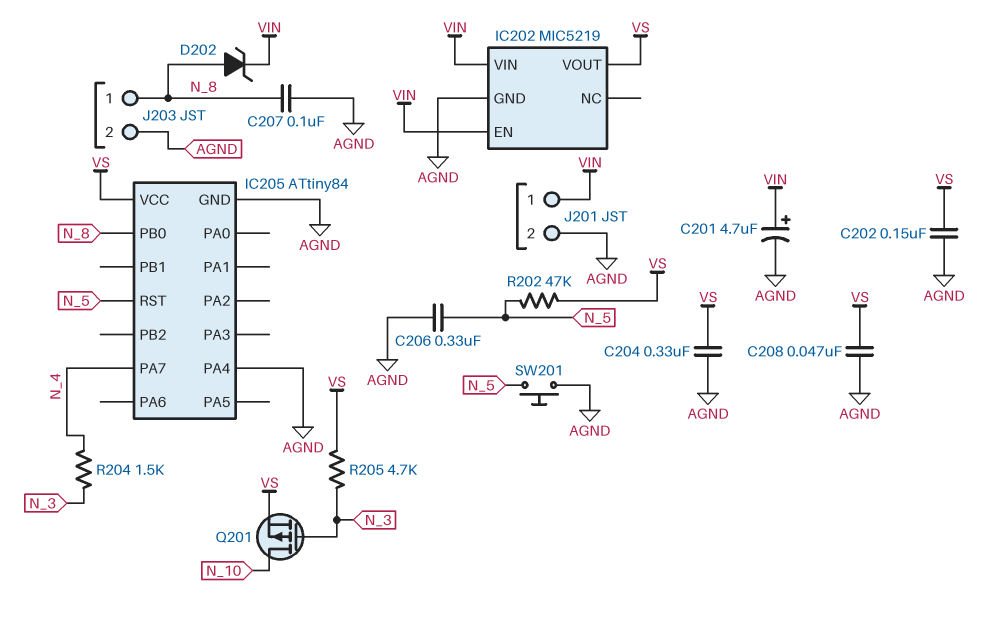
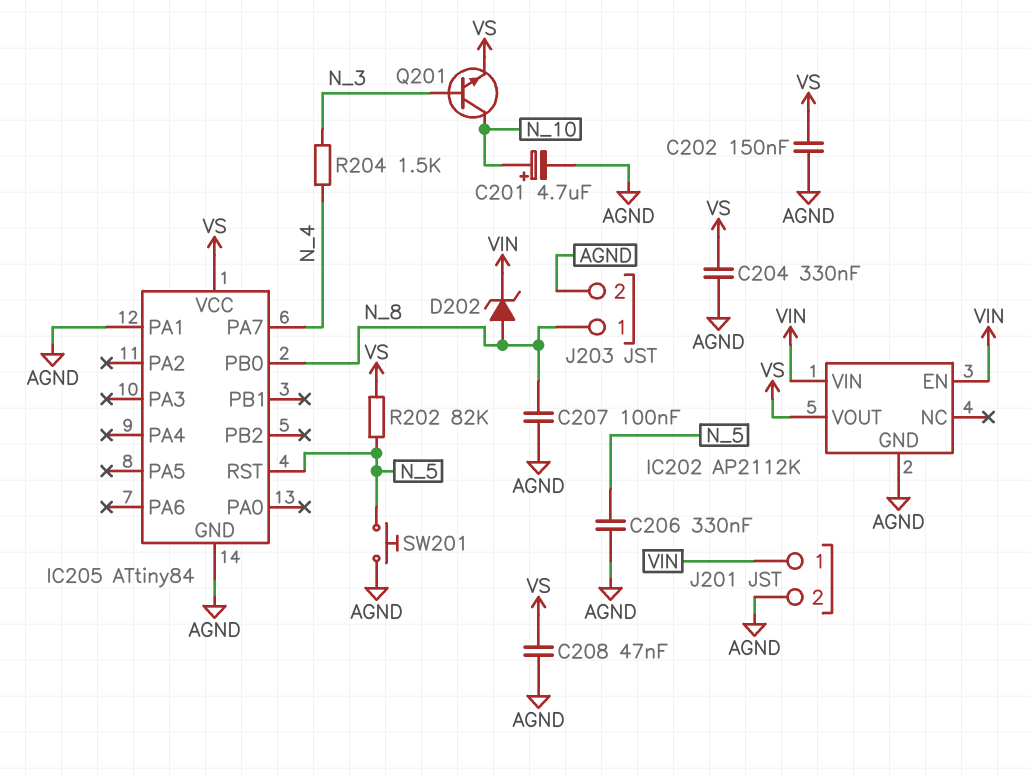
C201: 4.7uF (plus VIN, minus AGND) -> 4.7uF (plus N_10, minus AGND)
IC202: MIC5219 -> AP2112K
IC205 pin PA1: none -> AGND
IC205 pin PA4: AGND -> none
Q201: PMOS (G N_3, D N_10, S VS) -> NPN (B N_3, C N_10, E VS)
R202: 47k (N_5, VS) -> 82k (N_5, VS)
R205: 4.7k (N_3, VS) -> none

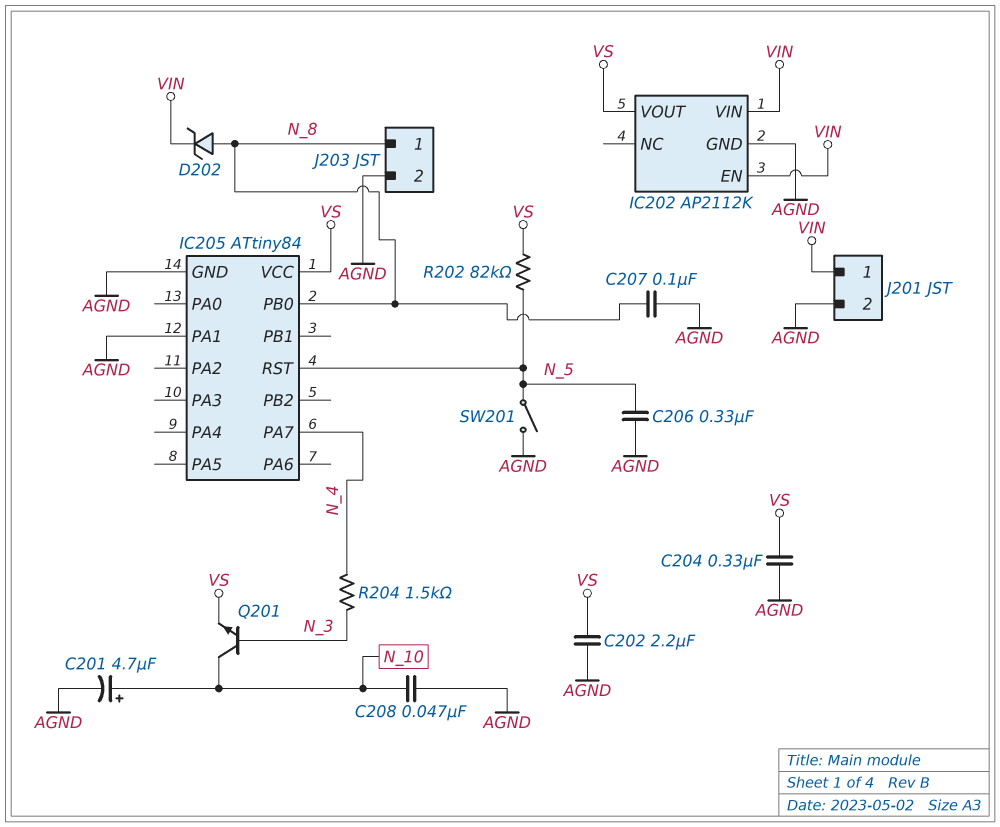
C202: 150nF (AGND, VS) -> 2.2uF (AGND, VS)
C208: 47nF (AGND, VS) -> 47nF (AGND, N_10)
SW201: button (AGND, N_5) -> switch (AGND, N_5)

